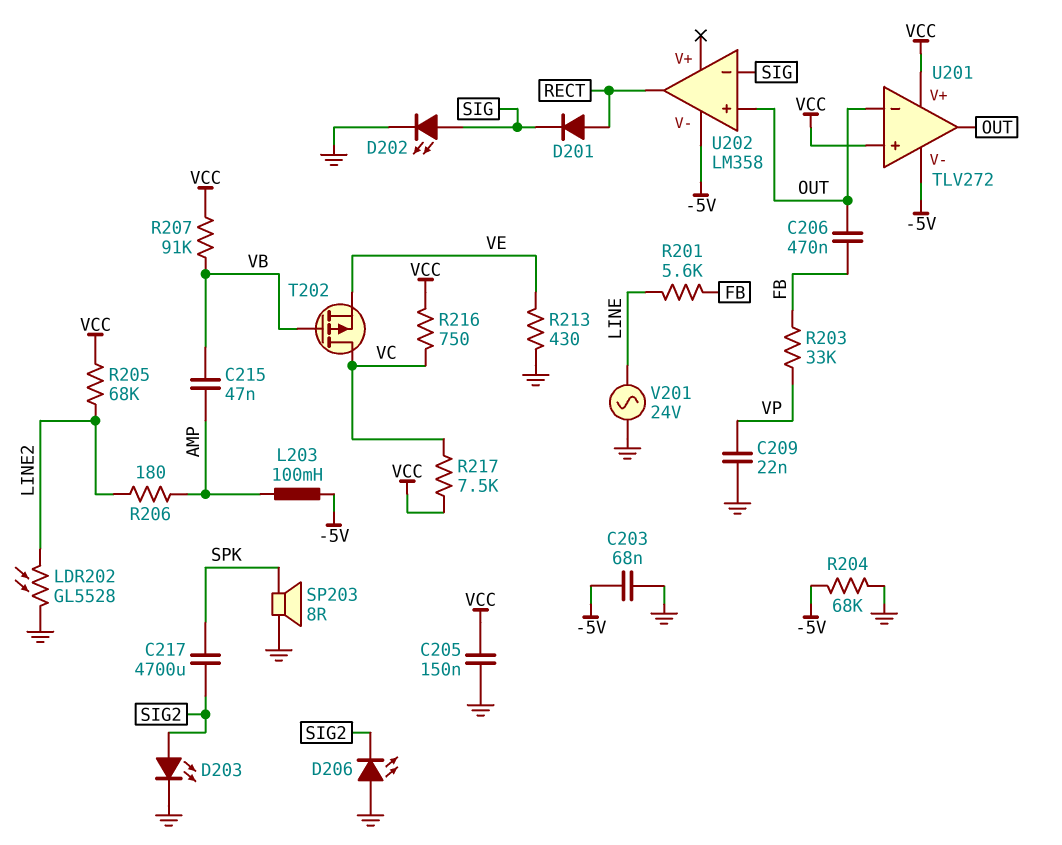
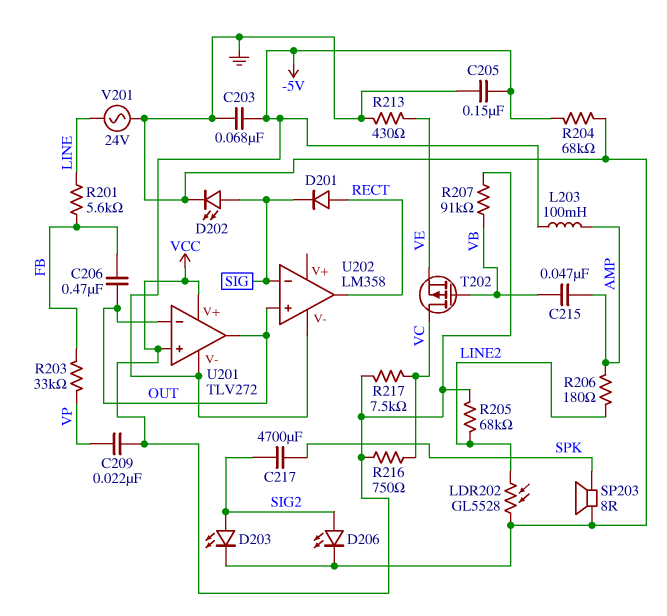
C205: 150nF (GND, VCC) -> 150nF (-5V, GND)
C209: 22nF (GND, VP) -> 22nF (VCC, VP)
D206: LED (A GND, K SIG2) -> LED (A SIG2, K GND)

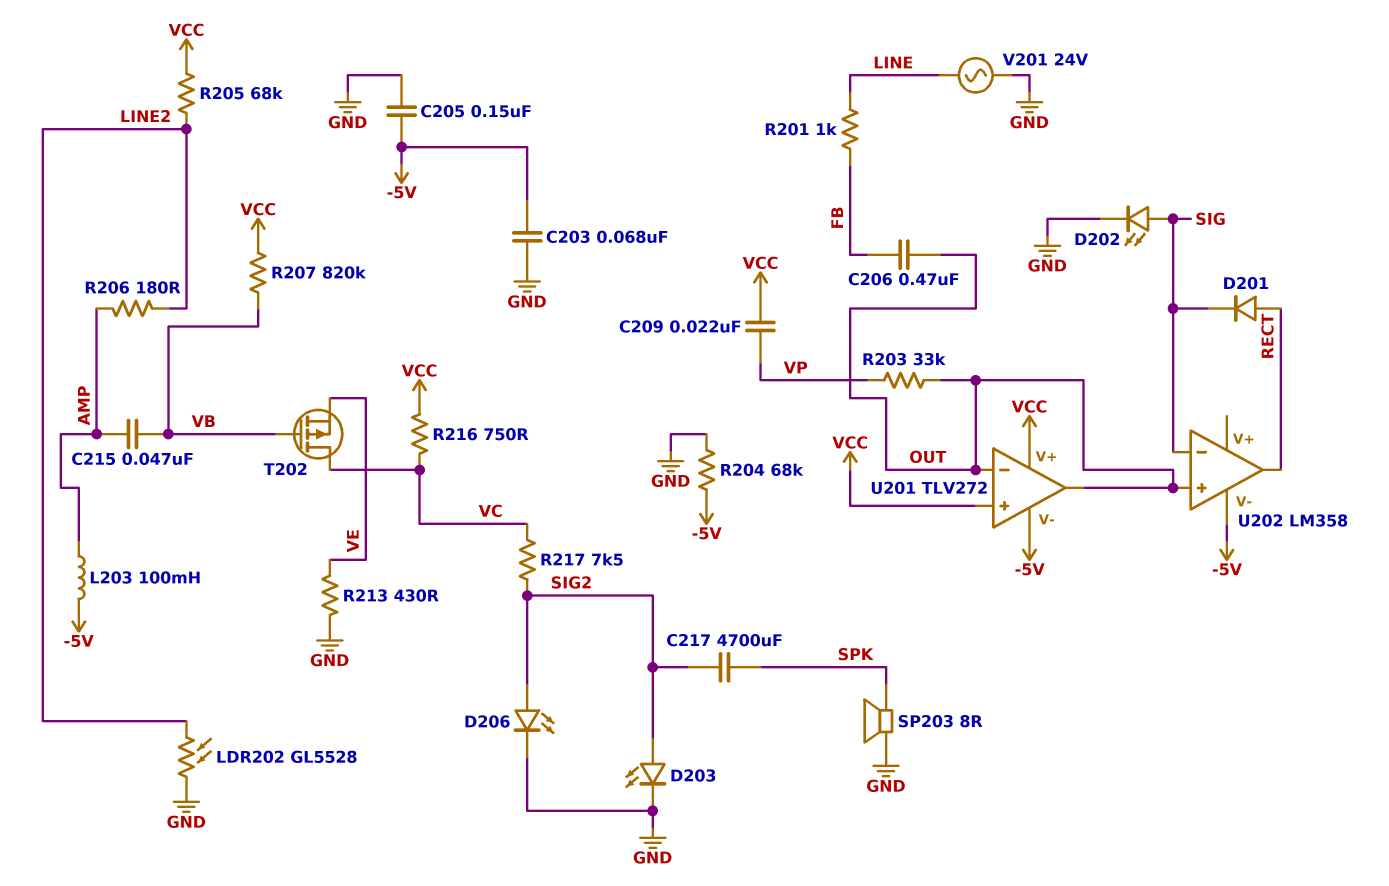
R201: 5.6k (FB, LINE) -> 1k (FB, LINE)
R203: 33k (FB, VP) -> 33k (OUT, VP)
R207: 91k (VB, VCC) -> 820k (VB, VCC)
R217: 7.5k (VC, VCC) -> 7.5k (SIG2, VC)

